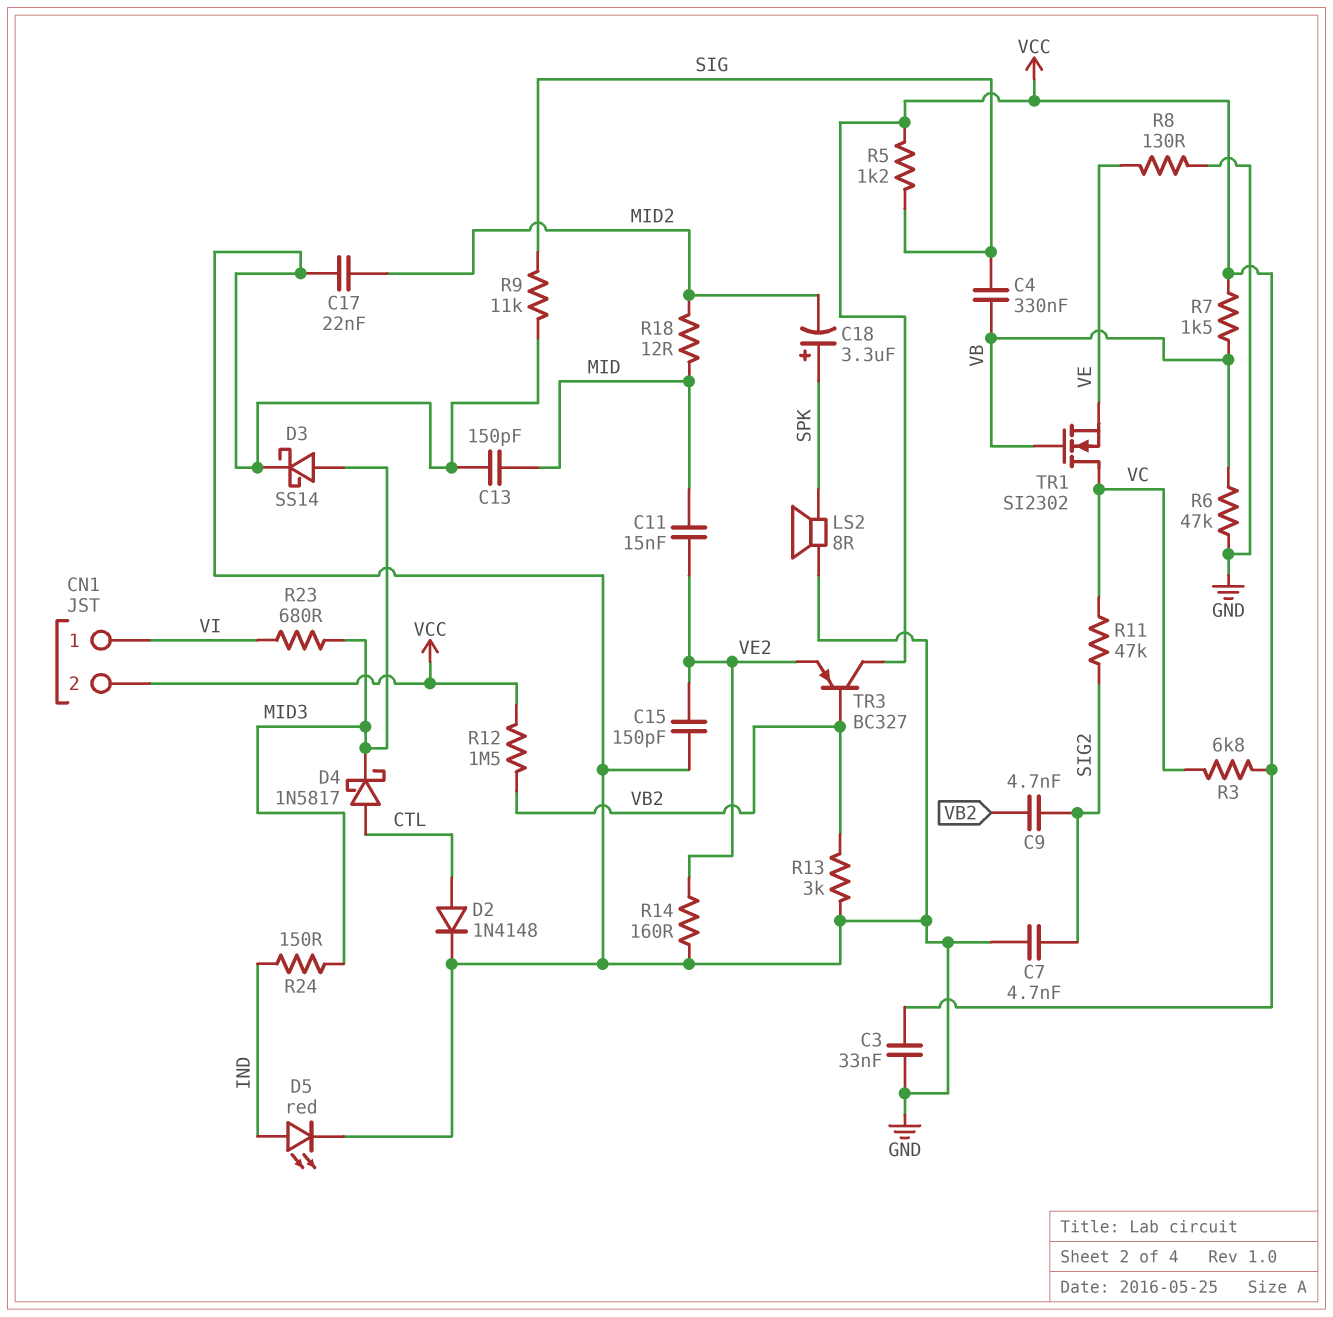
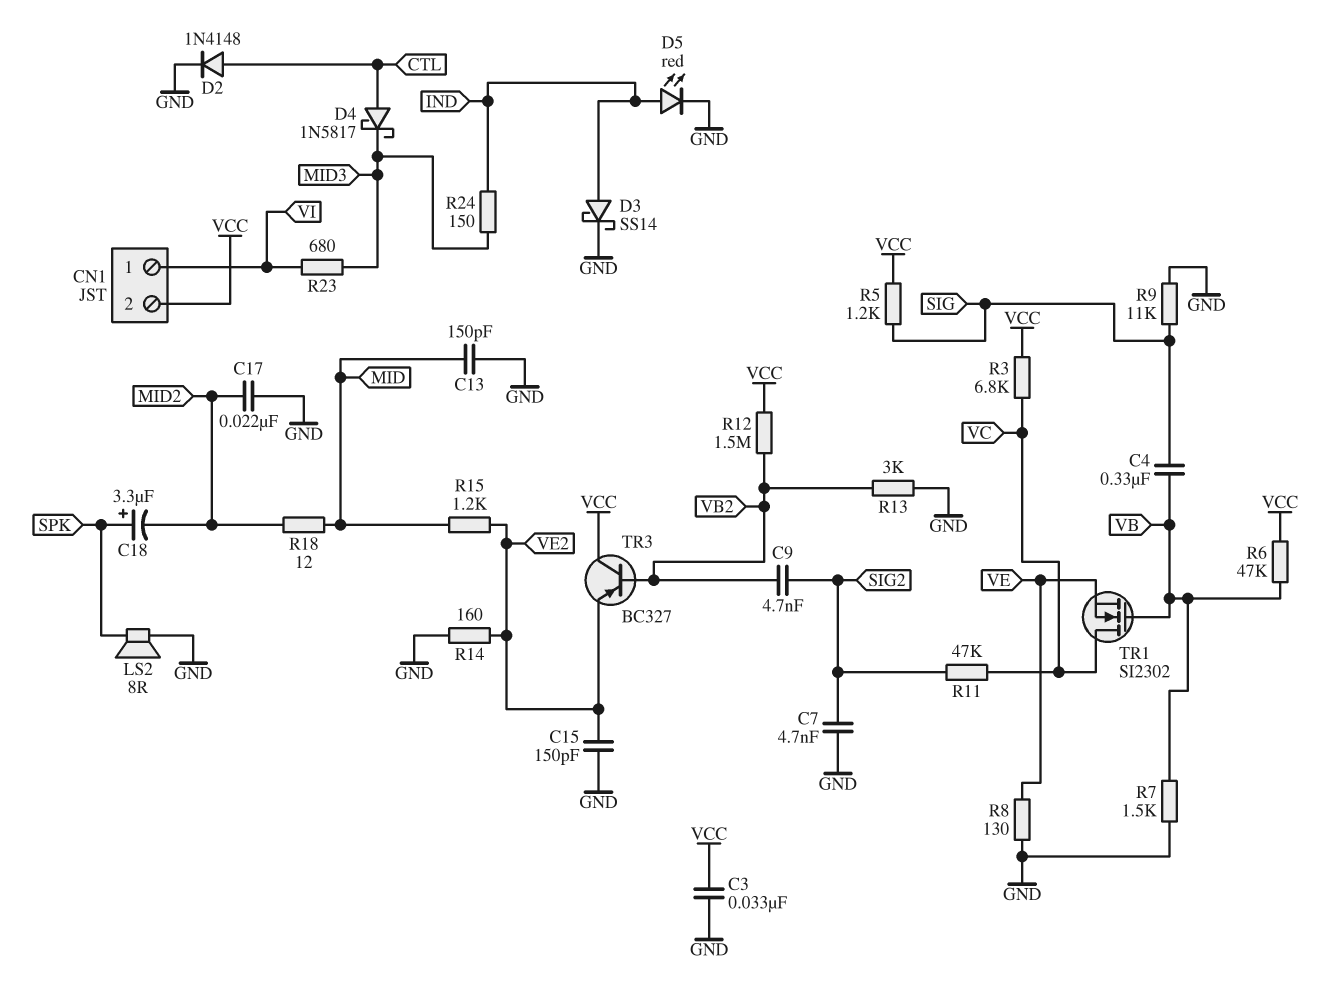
C11: 15nF (MID, VE2) -> none
D3: schottky SS14 (A MID3, K GND) -> schottky SS14 (A IND, K GND)
R6: 47k (GND, VB) -> 47k (VB, VCC)
R7: 1.5k (VB, VCC) -> 1.5k (GND, VB)
R15: none -> 1.2k (MID, VE2)

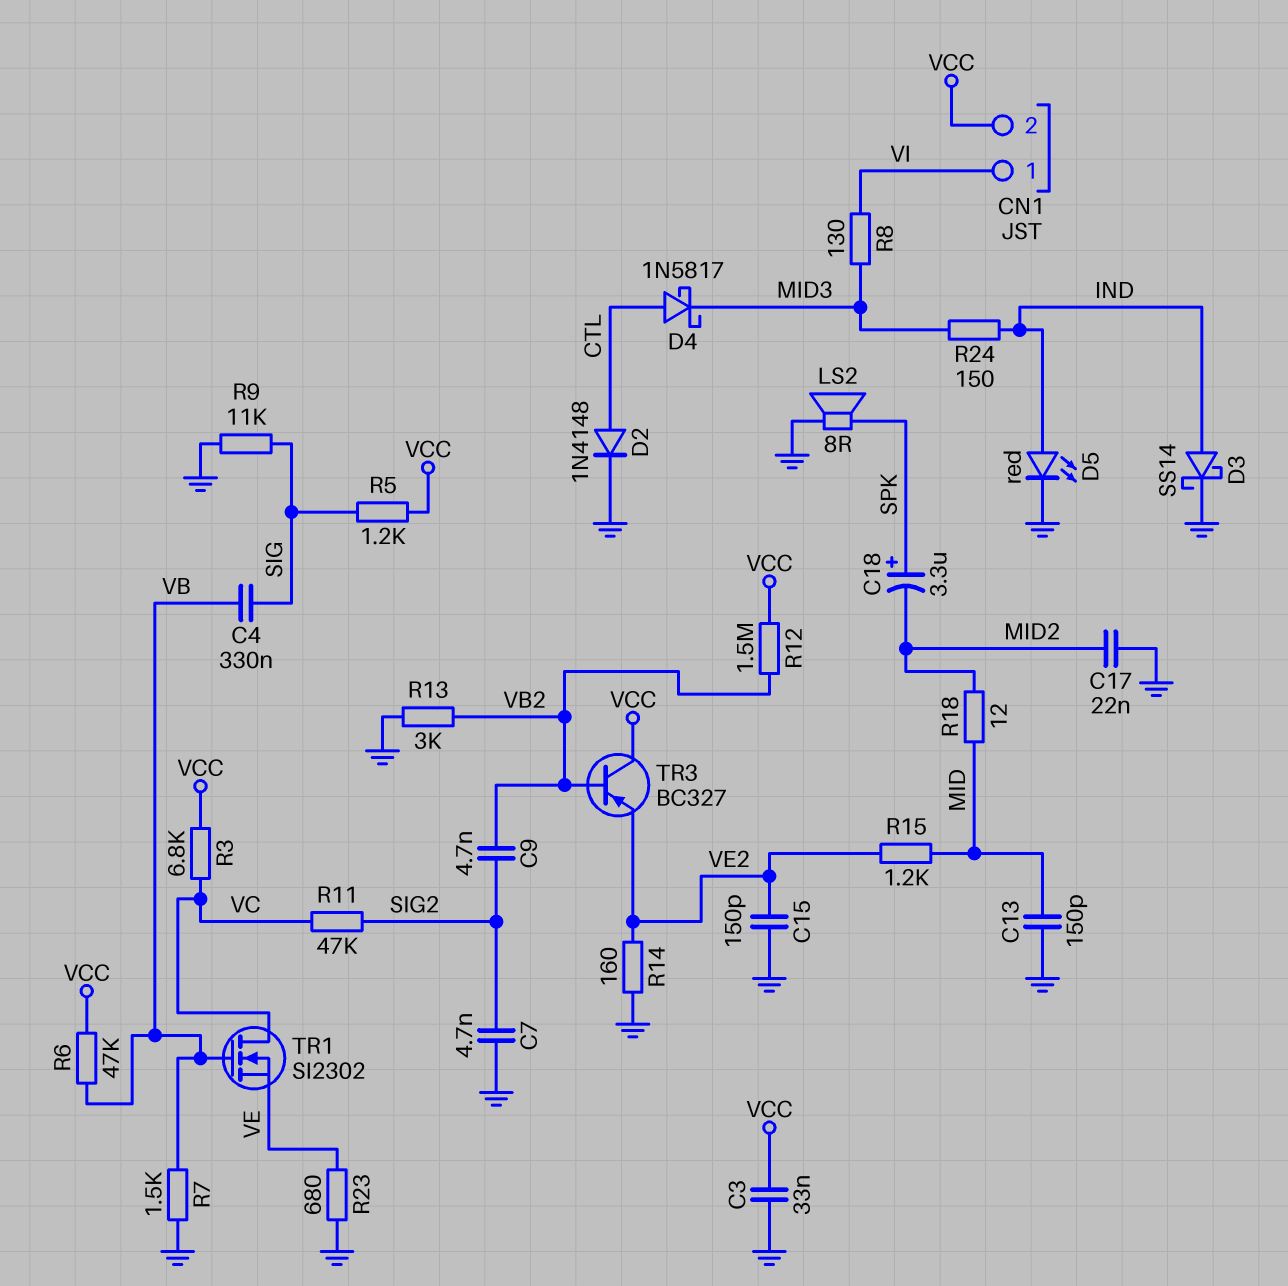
R8: 130 (GND, VE) -> 130 (MID3, VI)
R23: 680 (MID3, VI) -> 680 (GND, VE)

